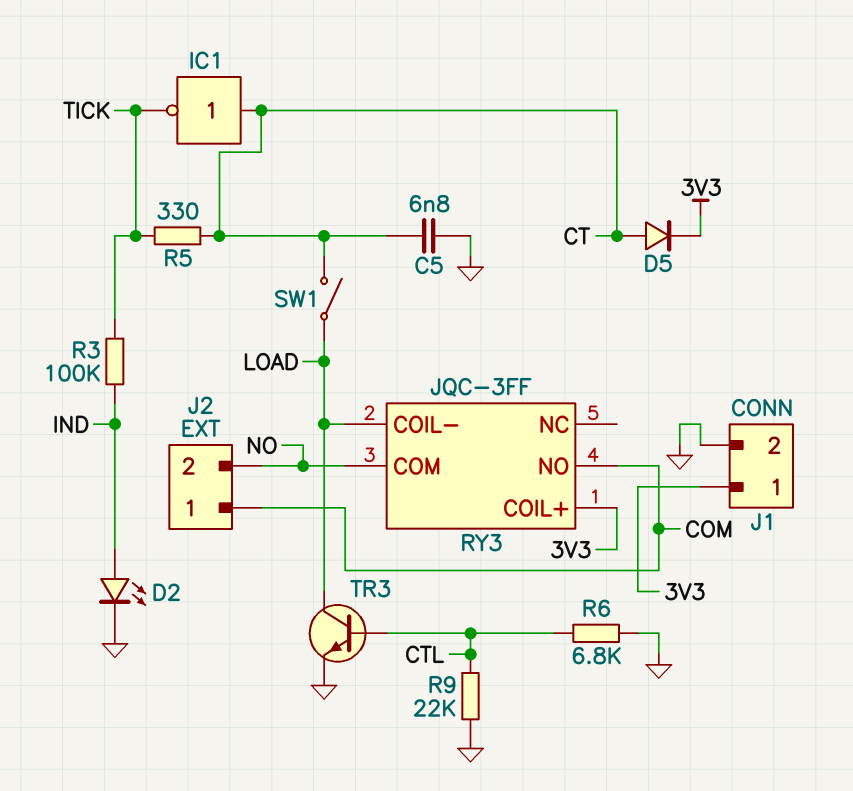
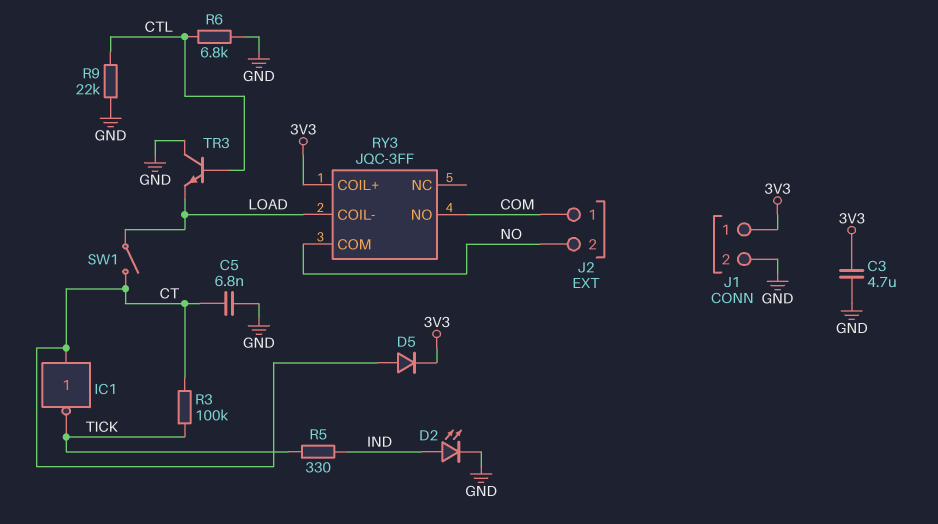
C3: none -> 4.7uF (3V3, GND)
R3: 100k (IND, TICK) -> 100k (CT, TICK)
R5: 330 (CT, TICK) -> 330 (IND, TICK)
TR3: NPN (B CTL, C LOAD, E GND) -> NPN (B CTL, C GND, E LOAD)

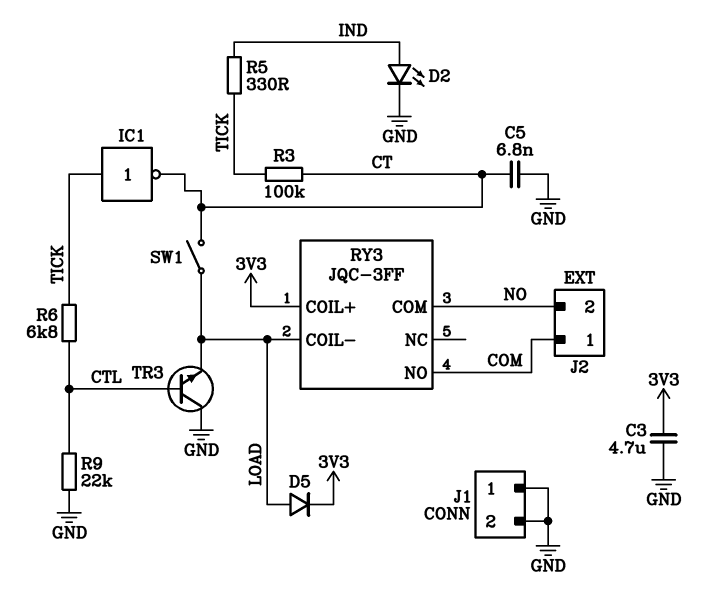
D5: diode (A CT, K 3V3) -> diode (A LOAD, K 3V3)
IC1: NOT (in CT, out TICK) -> NOT (in TICK, out CT)
J1 pin 1: 3V3 -> GND
R6: 6.8k (CTL, GND) -> 6.8k (CTL, TICK)

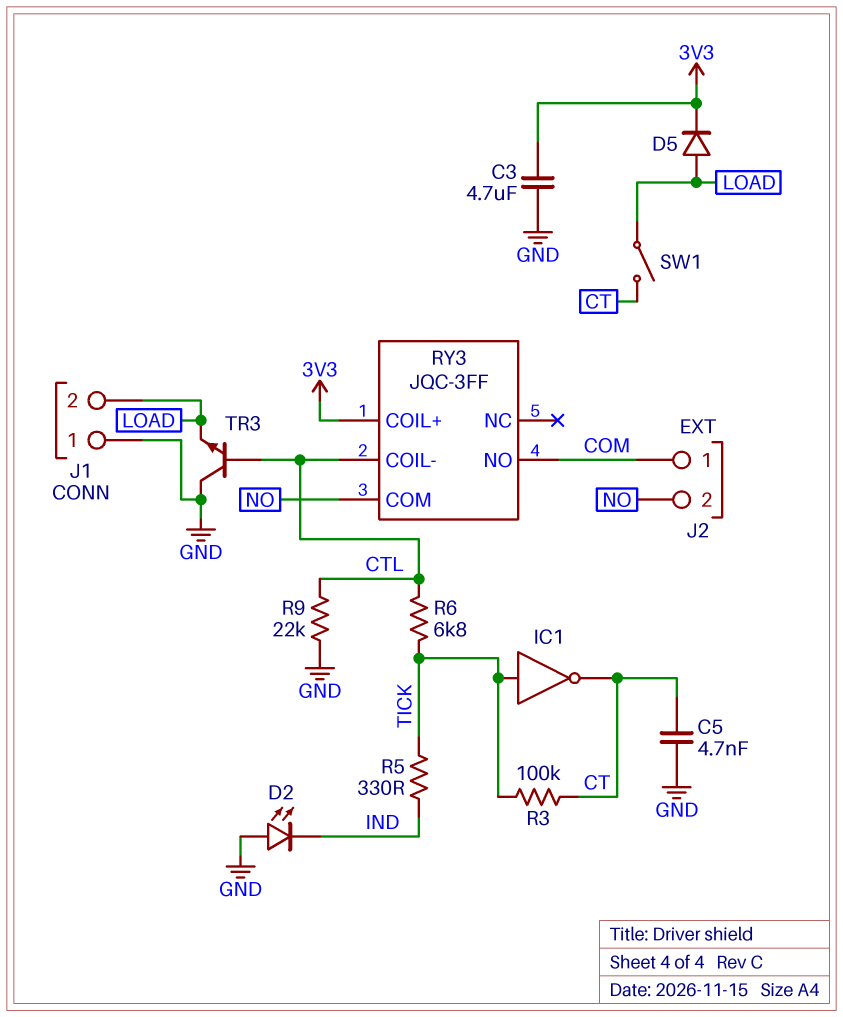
C5: 6.8nF (CT, GND) -> 4.7nF (CT, GND)
D2: LED (A IND, K GND) -> LED (A GND, K IND)
J1 pin 2: GND -> LOAD
RY3 pin COIL-: LOAD -> CTL

